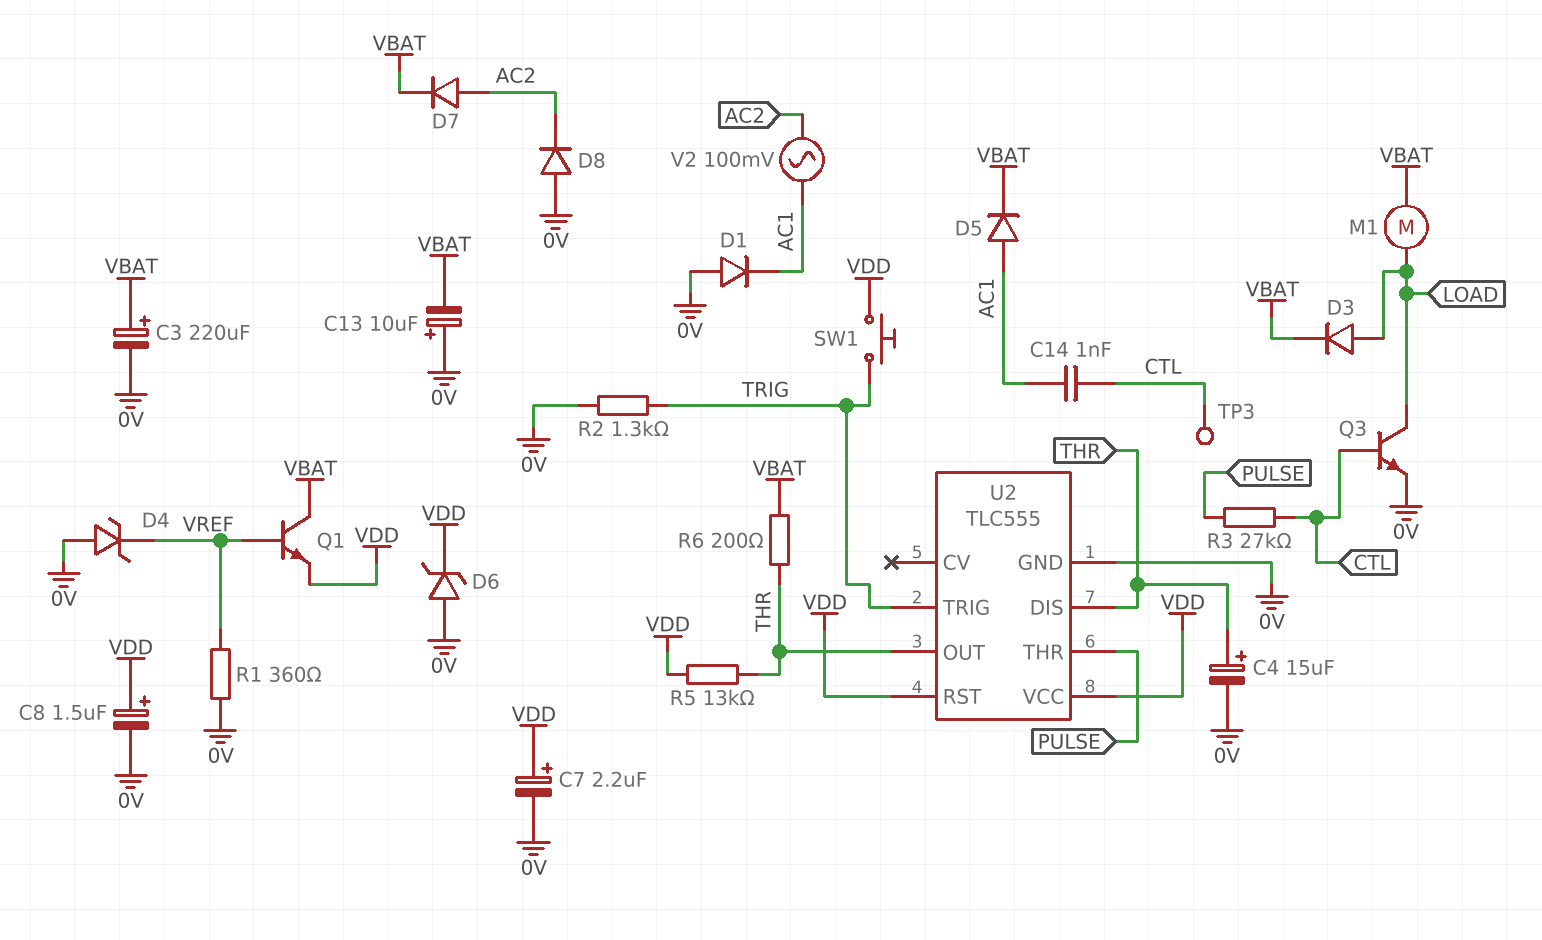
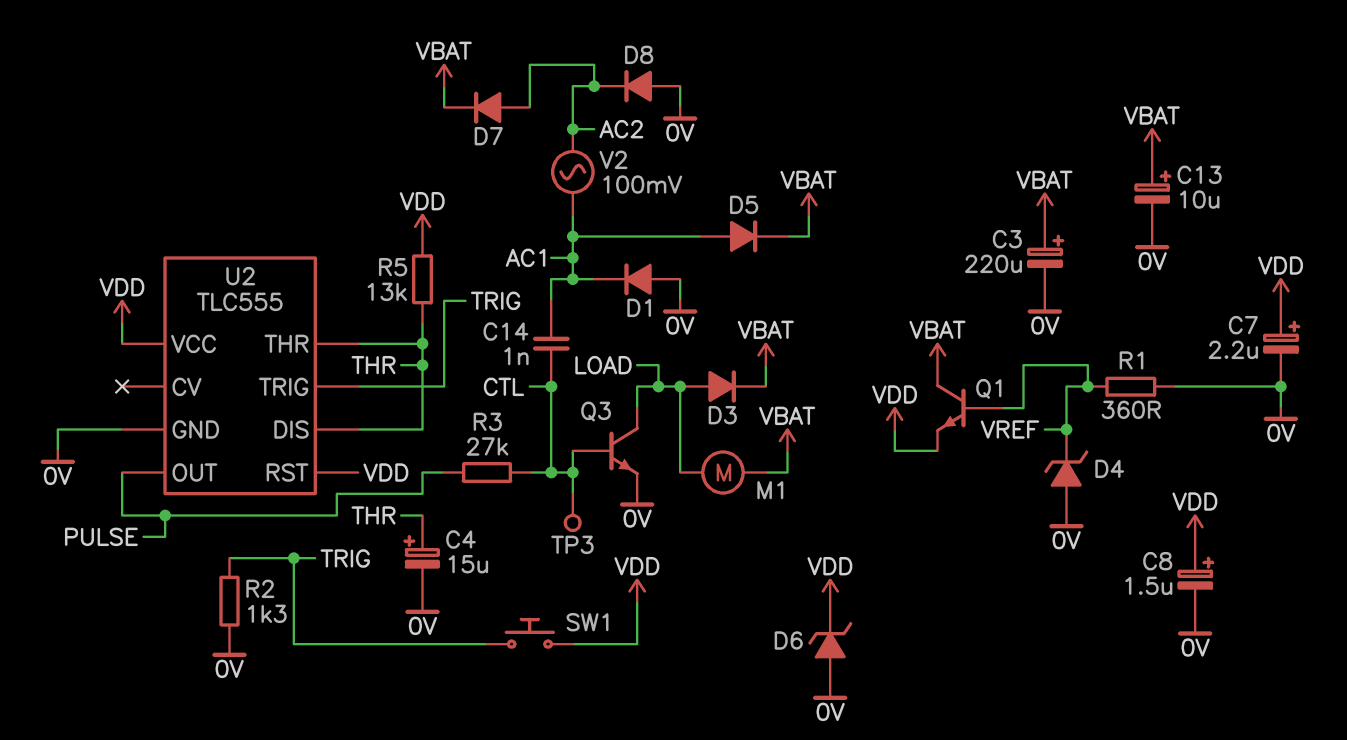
C13: 10uF (plus 0V, minus VBAT) -> 10uF (plus VBAT, minus 0V)
R6: 200 (THR, VBAT) -> none
U2 pin OUT: THR -> PULSE
U2 pin THR: PULSE -> THR

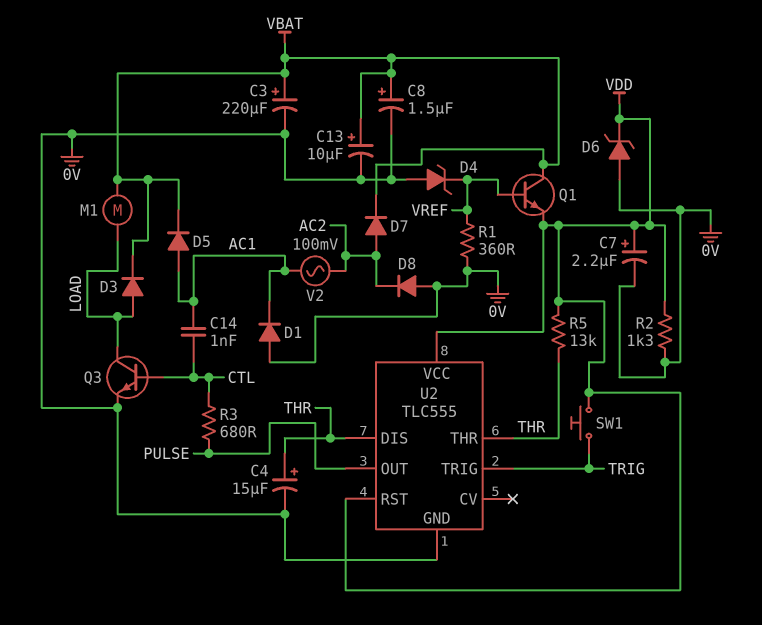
C8: 1.5uF (plus VDD, minus 0V) -> 1.5uF (plus VBAT, minus 0V)
R2: 1.3k (0V, TRIG) -> 1.3k (0V, VDD)
R3: 27k (CTL, PULSE) -> 680 (CTL, PULSE)
TP3: test point (CTL) -> none

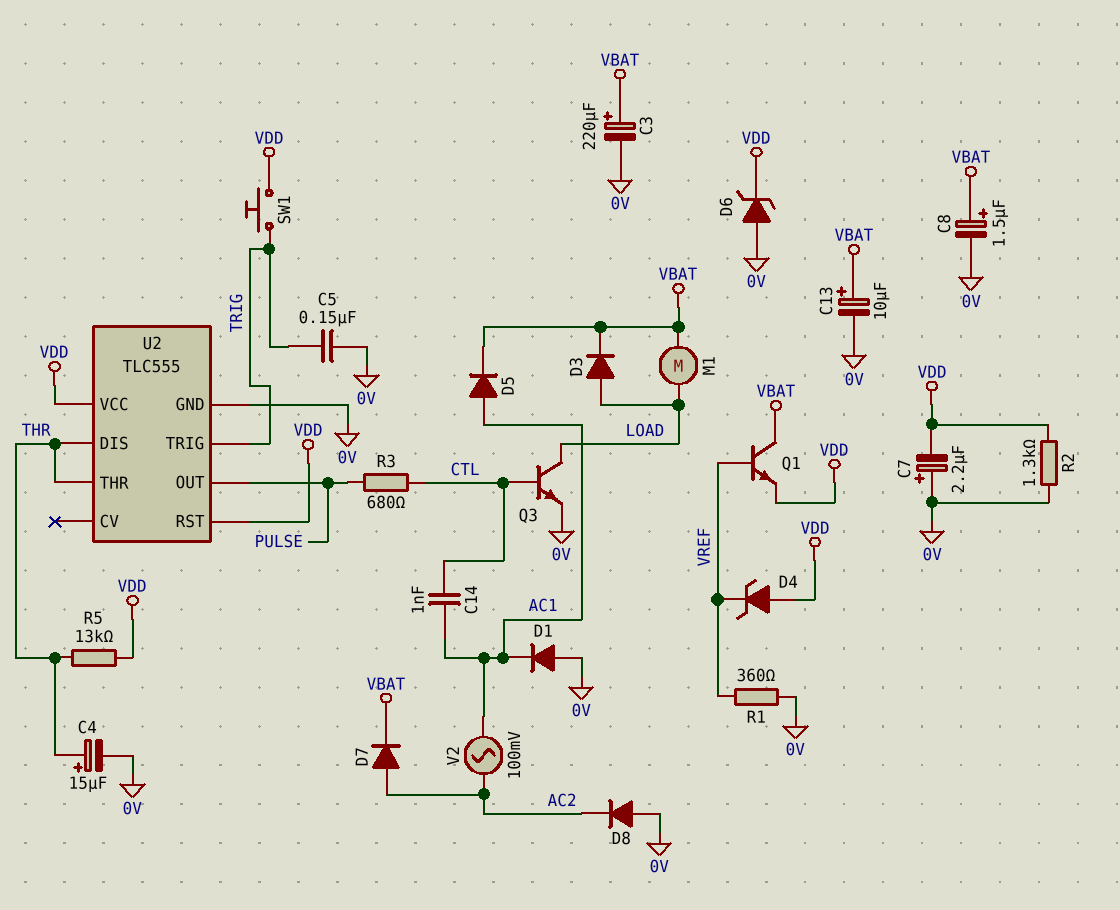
C5: none -> 150nF (0V, TRIG)
C7: 2.2uF (plus VDD, minus 0V) -> 2.2uF (plus 0V, minus VDD)
D4: zener (A 0V, K VREF) -> zener (A VDD, K VREF)

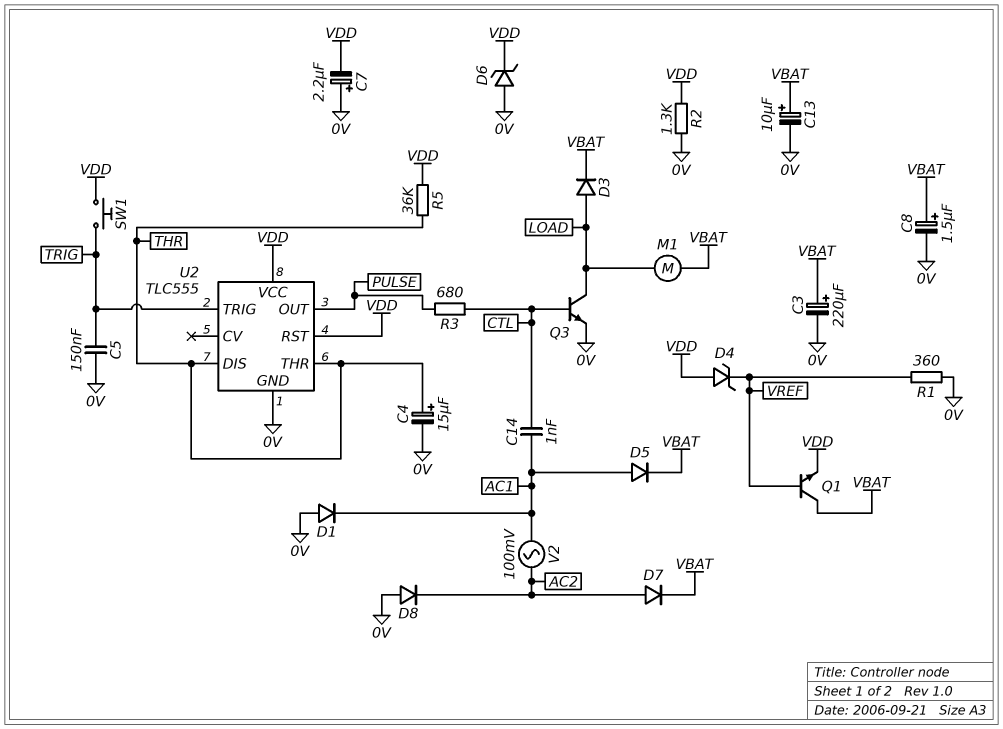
R5: 13k (THR, VDD) -> 36k (THR, VDD)

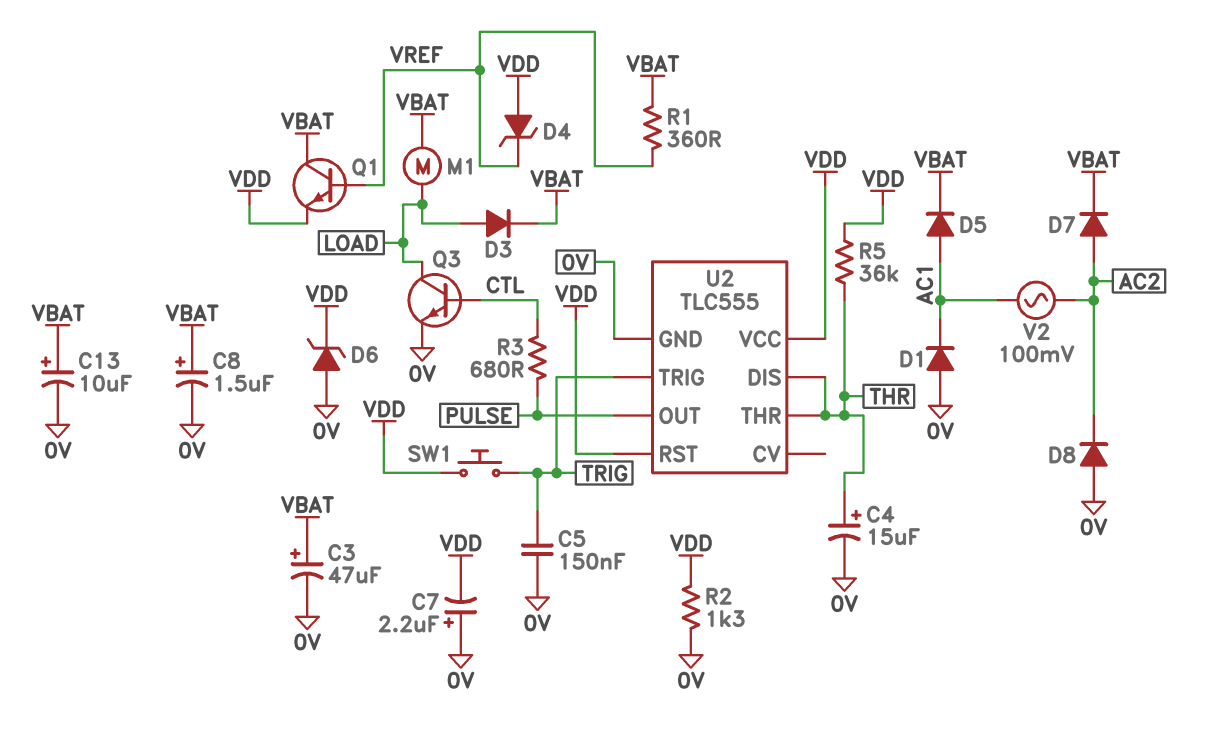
C3: 220uF (plus VBAT, minus 0V) -> 47uF (plus VBAT, minus 0V)
C14: 1nF (AC1, CTL) -> none
R1: 360 (0V, VREF) -> 360 (VBAT, VREF)

